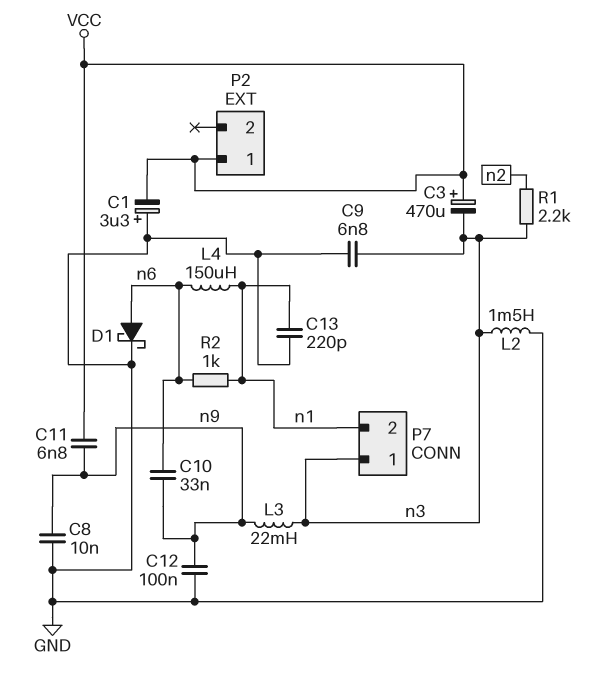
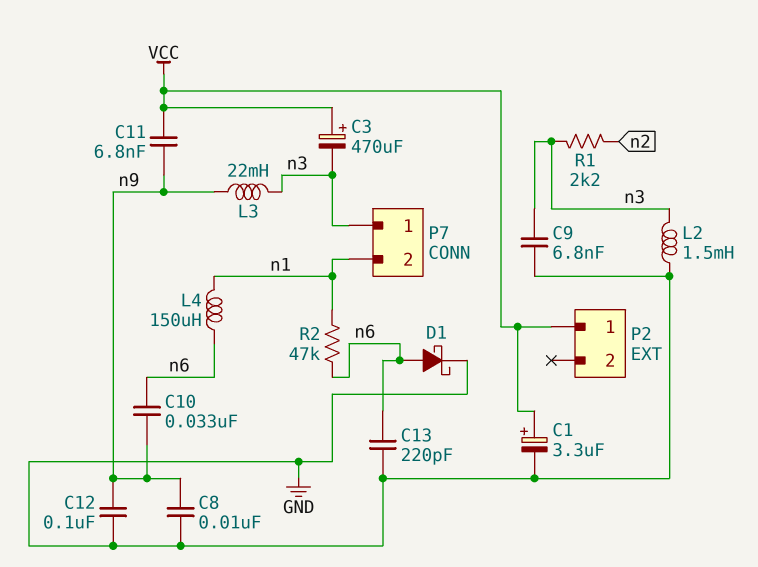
C1: 3.3uF (plus GND, minus VCC) -> 3.3uF (plus VCC, minus GND)
C13: 220pF (GND, n1) -> 220pF (GND, n6)
R2: 1k (n1, n6) -> 47k (n1, n6)

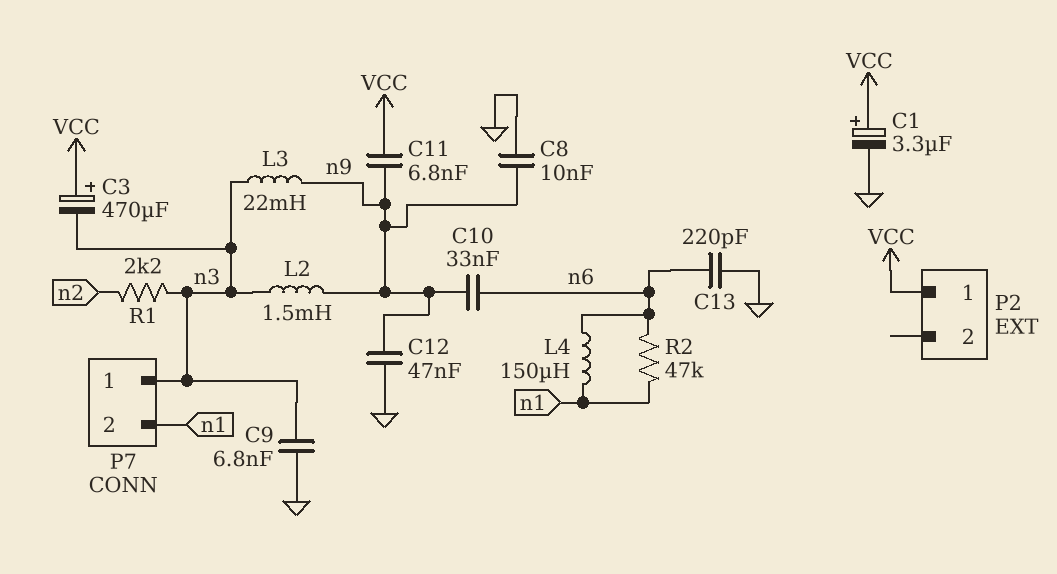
C12: 100nF (GND, n9) -> 47nF (GND, n9)
D1: schottky (A n6, K GND) -> none
L2: 1.5mH (GND, n3) -> 1.5mH (n3, n9)

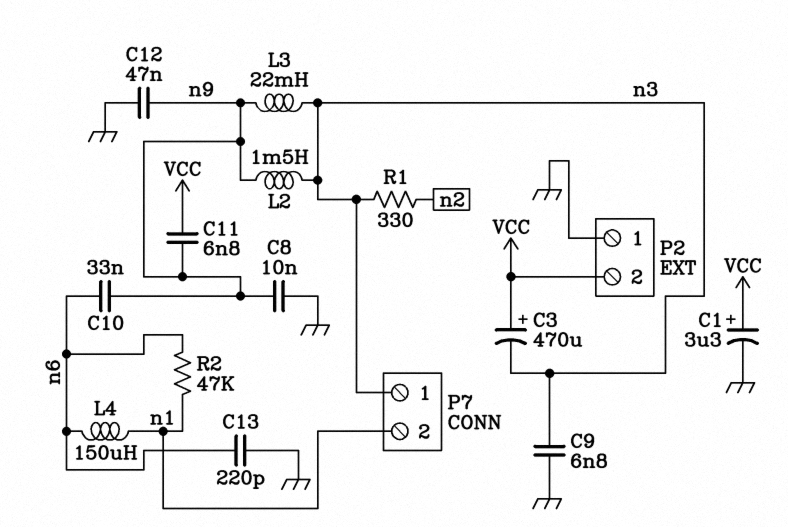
P2 pin 1: VCC -> GND
P2 pin 2: none -> VCC
R1: 2.2k (n2, n3) -> 330 (n2, n3)

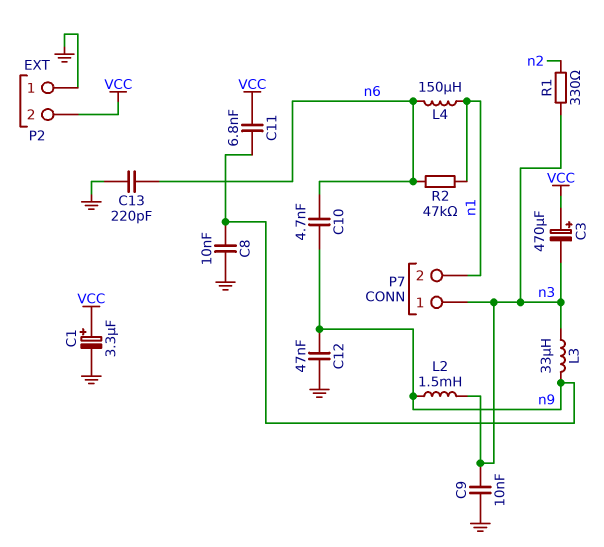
C9: 6.8nF (GND, n3) -> 10nF (GND, n3)
C10: 33nF (n6, n9) -> 4.7nF (n6, n9)
L3: 22mH (n3, n9) -> 33uH (n3, n9)

